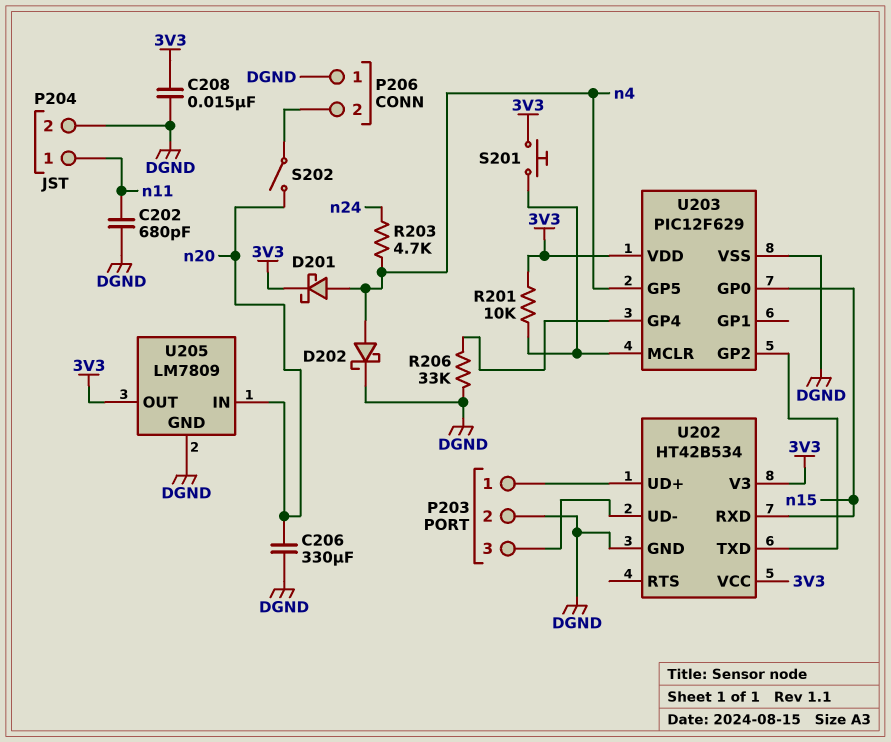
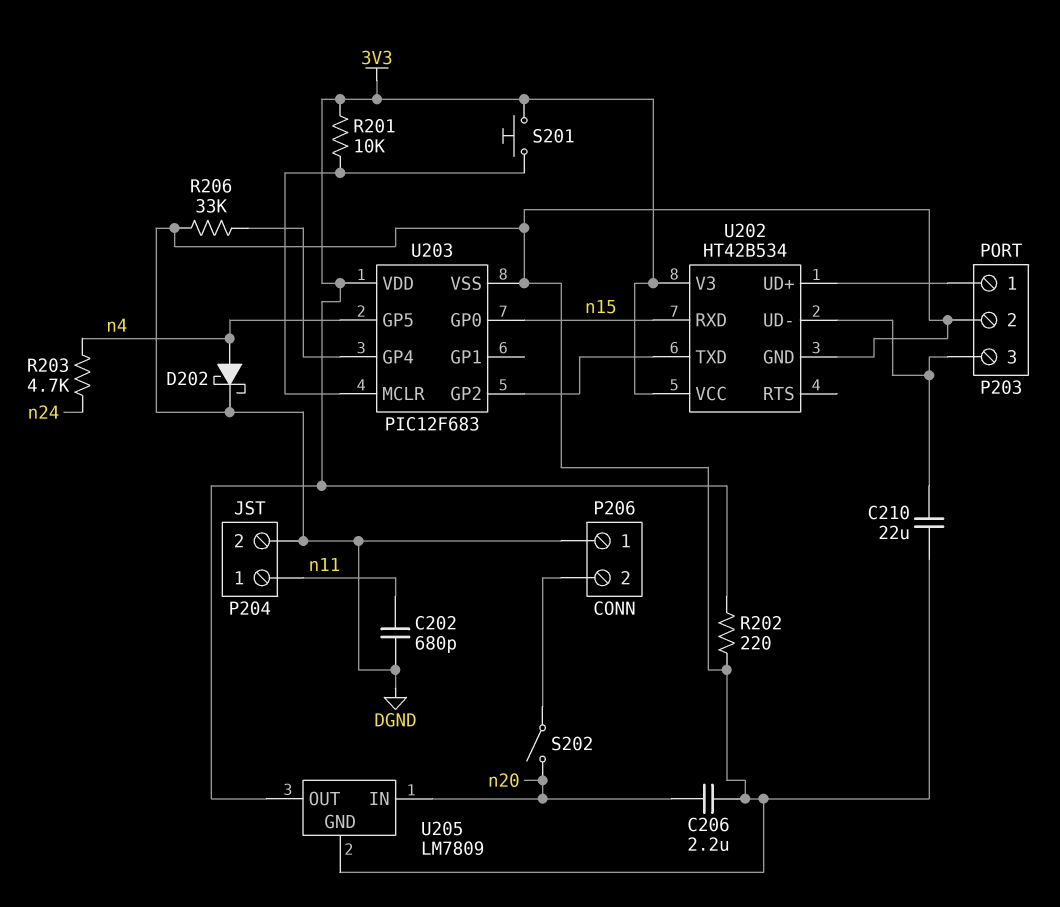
C206: 330uF (DGND, n20) -> 2.2uF (DGND, n20)
C208: 15nF (3V3, DGND) -> none
C210: none -> 22uF (DGND, P203/3)
D201: schottky (A n4, K 3V3) -> none
R202: none -> 220 (3V3, DGND)
U203: PIC12F629 -> PIC12F683

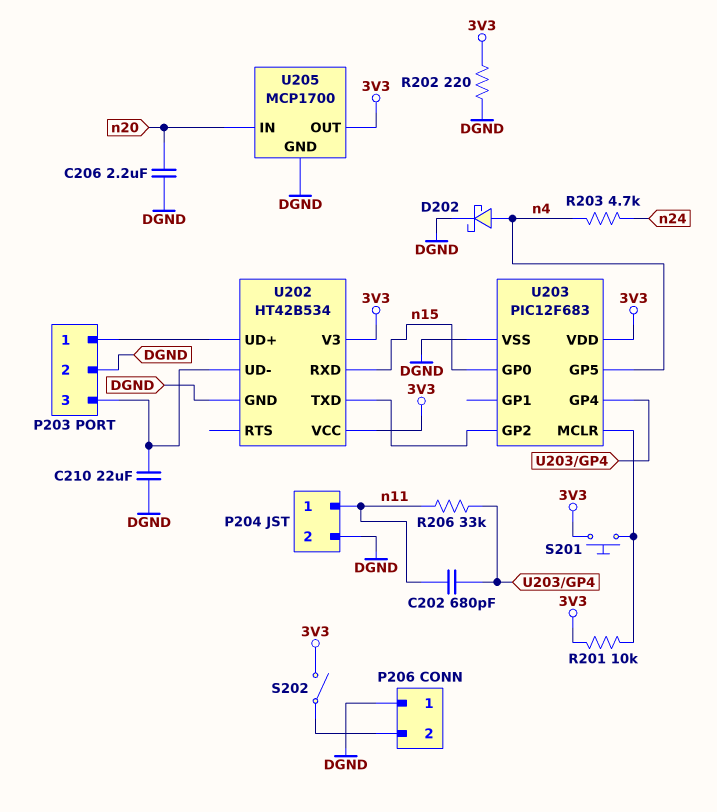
C202: 680pF (DGND, n11) -> 680pF (U203/GP4, n11)
R206: 33k (DGND, U203/GP4) -> 33k (U203/GP4, n11)
S202: switch (P206/2, n20) -> switch (3V3, P206/2)
U205: LM7809 -> MCP1700

